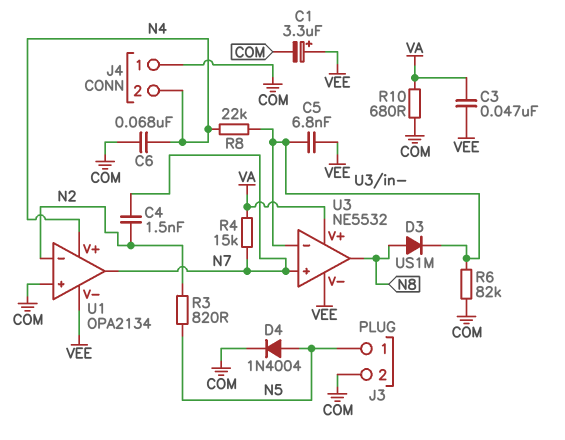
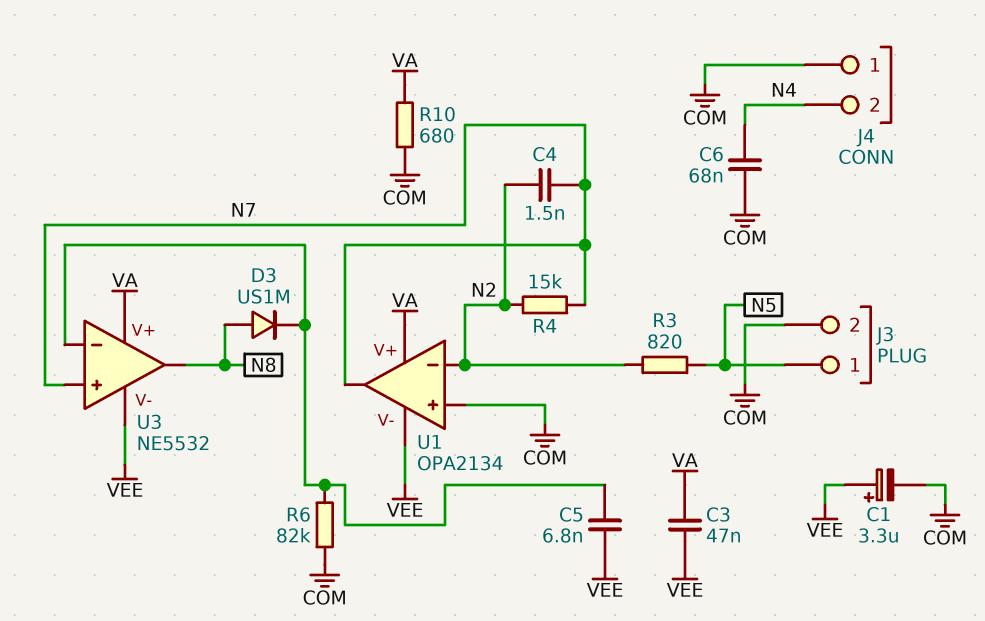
D4: diode 1N4004 (A N5, K COM) -> none
R4: 15k (N7, VA) -> 15k (N2, N7)
R8: 22k (N4, U3/in-) -> none
U1 pin V+: N4 -> VA

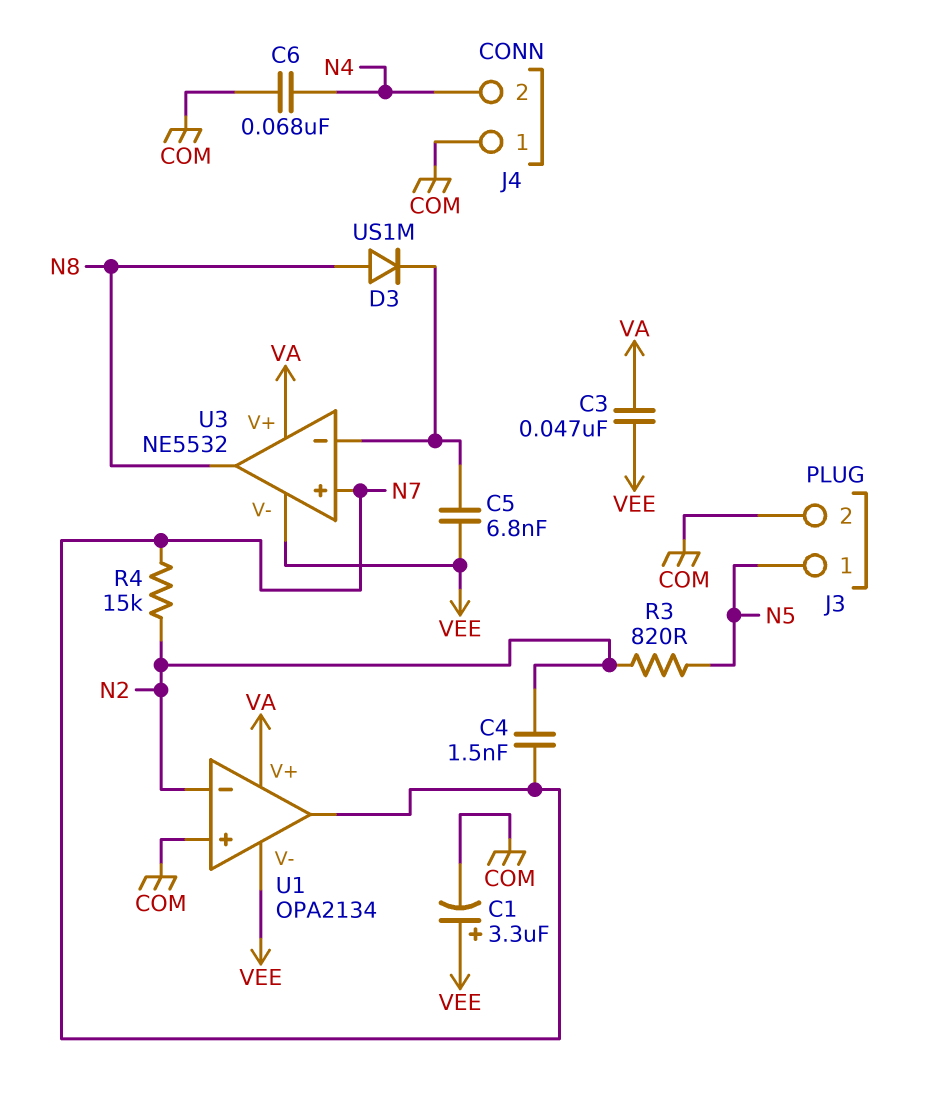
R6: 82k (COM, U3/in-) -> none
R10: 680 (COM, VA) -> none

